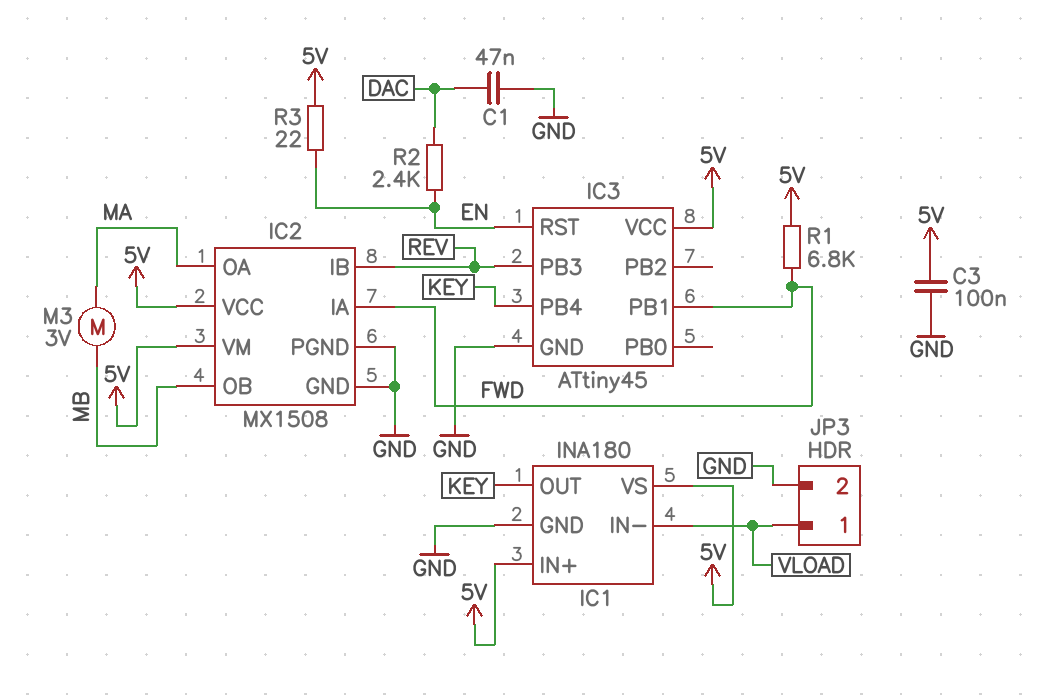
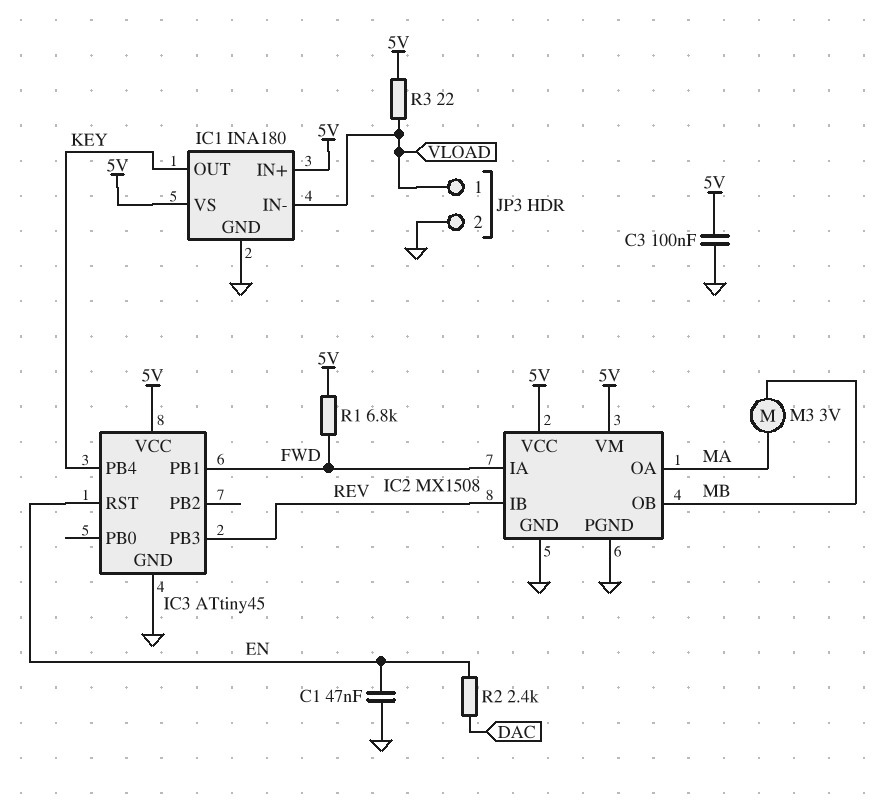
C1: 47nF (DAC, GND) -> 47nF (EN, GND)
R3: 22 (5V, EN) -> 22 (5V, VLOAD)

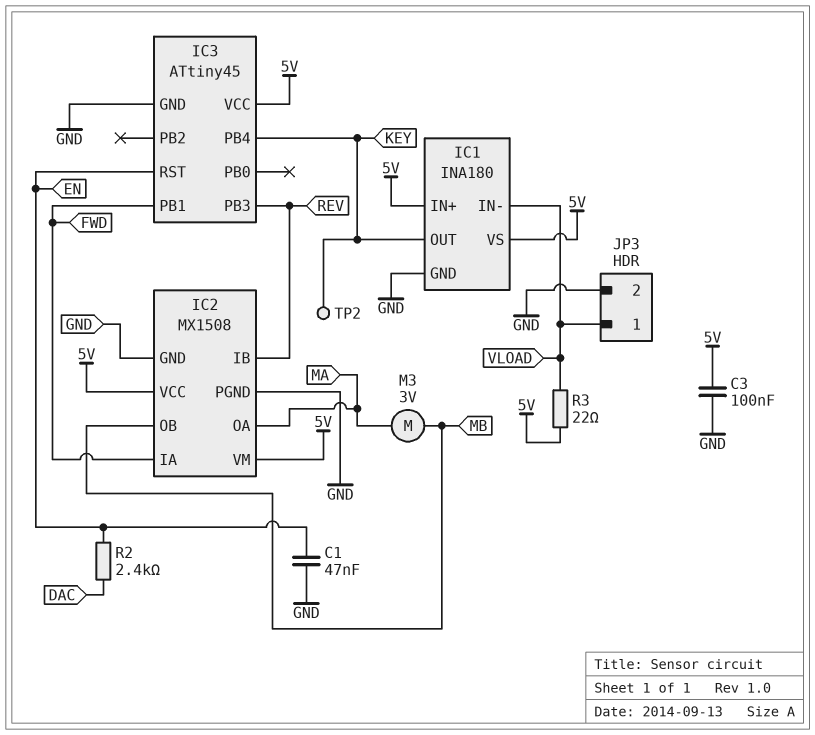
R1: 6.8k (5V, FWD) -> none
TP2: none -> test point (KEY)

